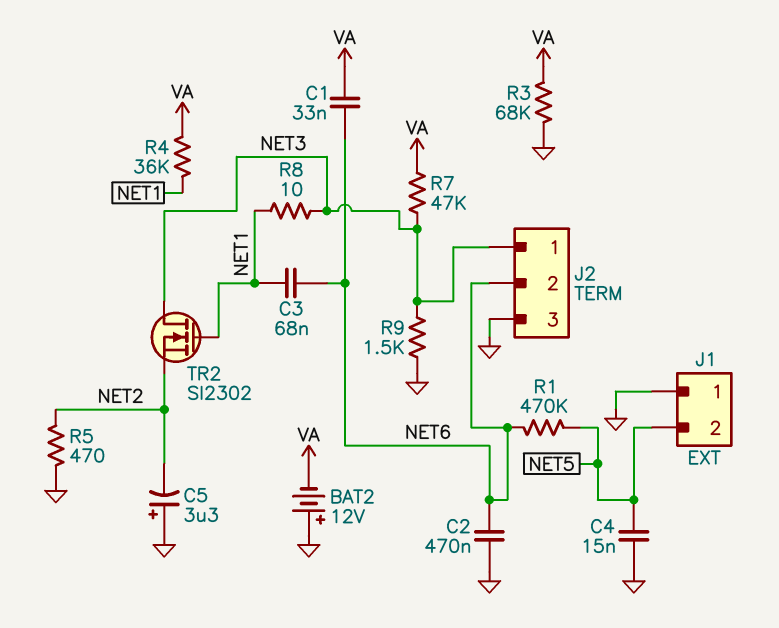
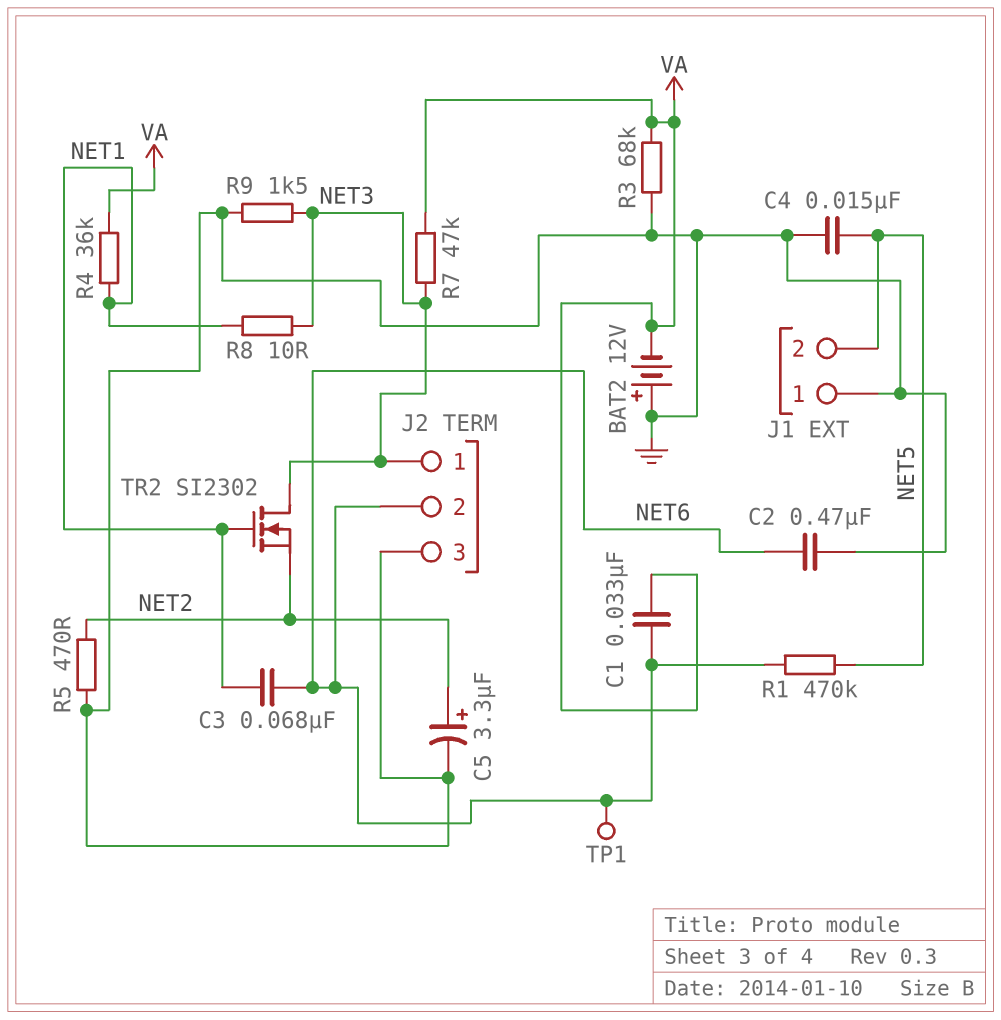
C5: 3.3uF (plus GND, minus NET2) -> 3.3uF (plus NET2, minus GND)
TP1: none -> test point (NET6)

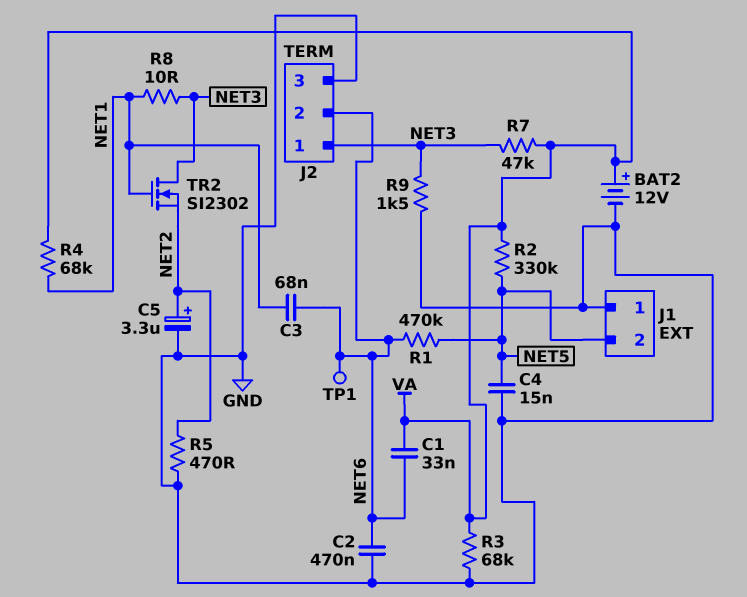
BAT2: 12V (plus GND, minus VA) -> 12V (plus VA, minus GND)
R2: none -> 330k (NET5, VA)
R4: 36k (NET1, VA) -> 68k (NET1, VA)

